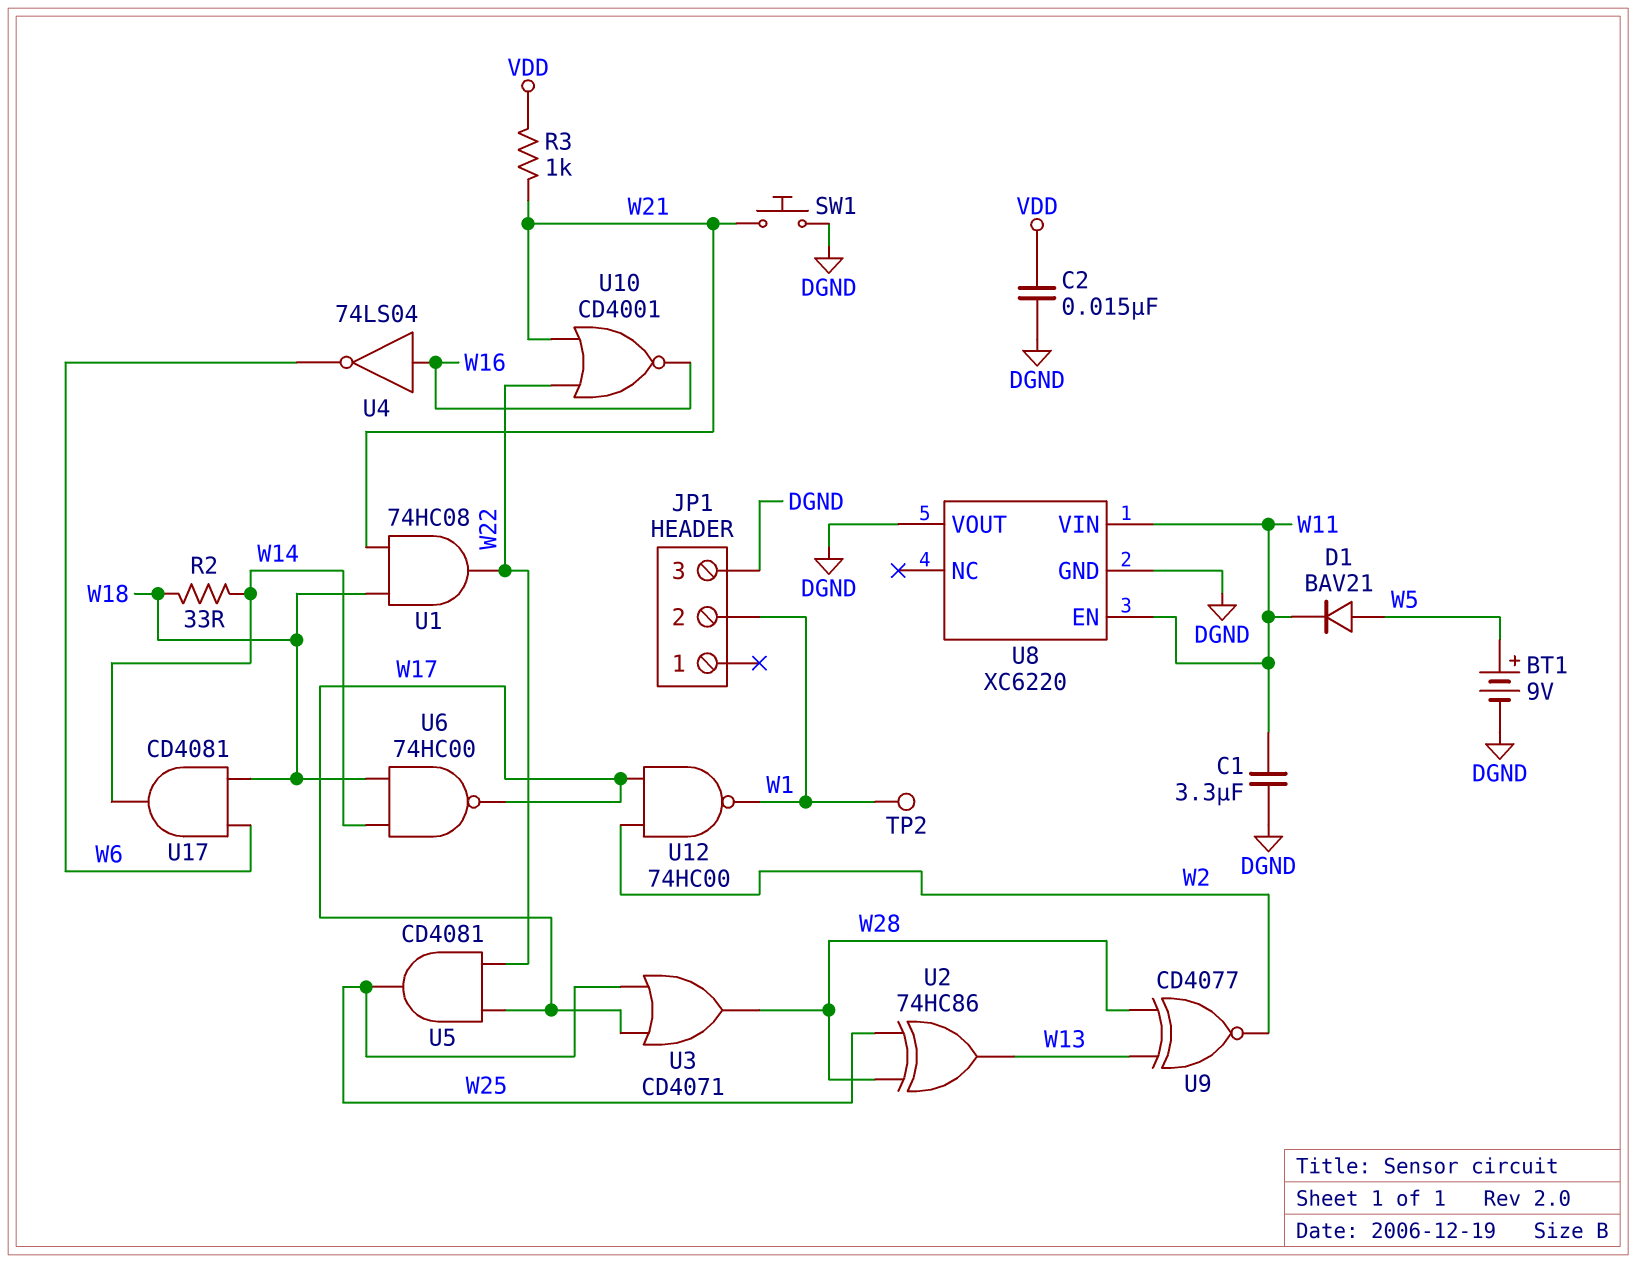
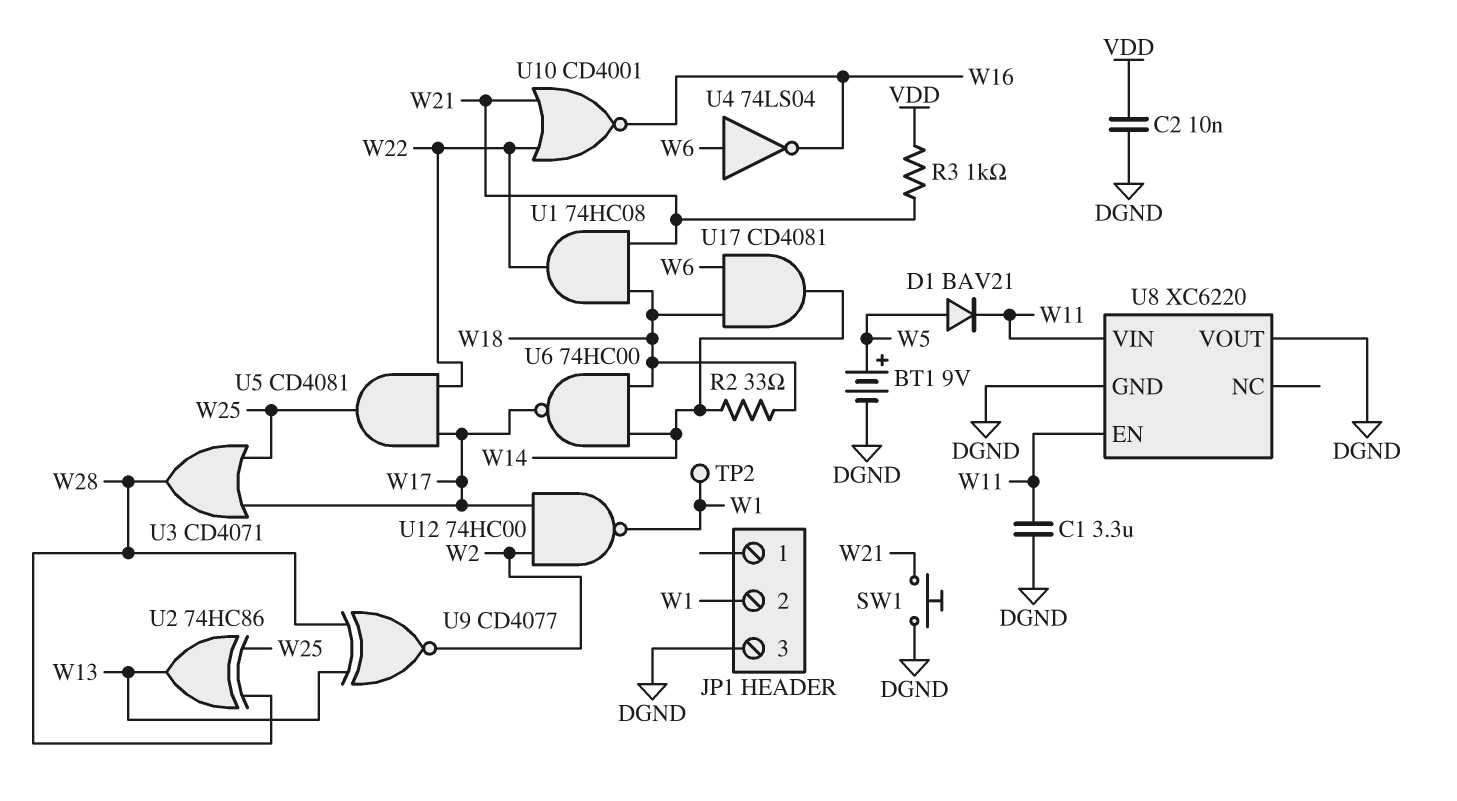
C2: 15nF (DGND, VDD) -> 10nF (DGND, VDD)
U4: NOT 74LS04 (in W16, out W6) -> NOT 74LS04 (in W6, out W16)

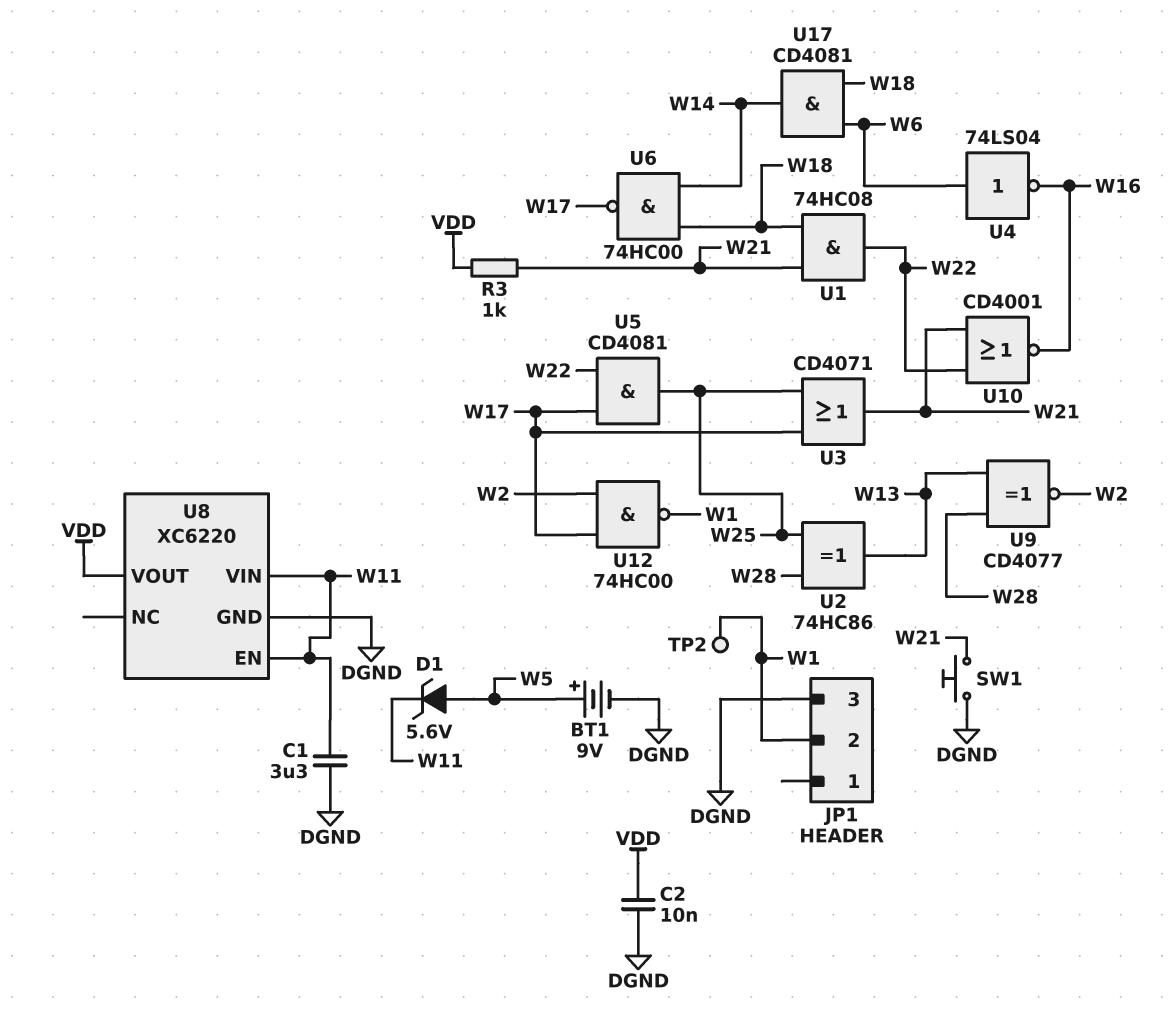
D1: diode BAV21 (A W5, K W11) -> zener 5.6V (A W5, K W11)
R2: 33 (W14, W18) -> none
U3: OR CD4071 (in W17, in W25, out W28) -> OR CD4071 (in W17, in W25, out W21)
U8 pin VOUT: DGND -> VDD

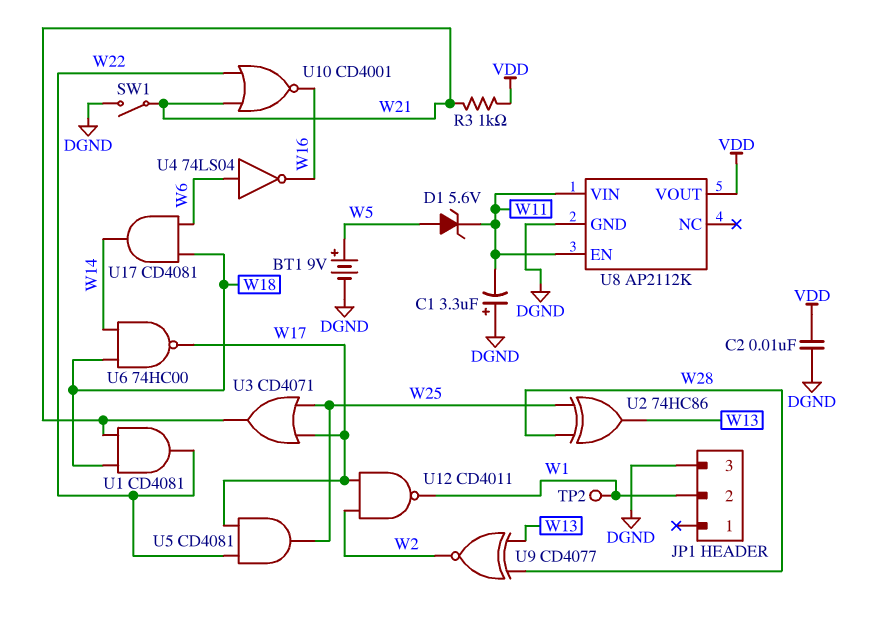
C1: 3.3uF (DGND, W11) -> 3.3uF (plus DGND, minus W11)
SW1: button (DGND, W21) -> switch (DGND, W21)
U1: AND 74HC08 (in W18, in W21, out W22) -> AND CD4081 (in W18, in W21, out W22)
U8: XC6220 -> AP2112K
U12: NAND 74HC00 (in W2, in W17, out W1) -> NAND CD4011 (in W2, in W17, out W1)

